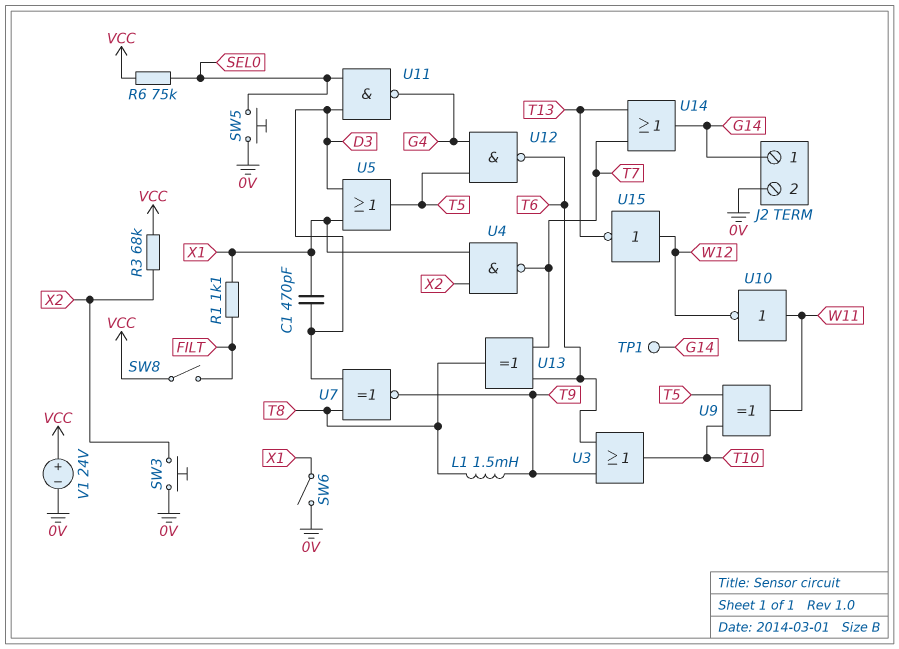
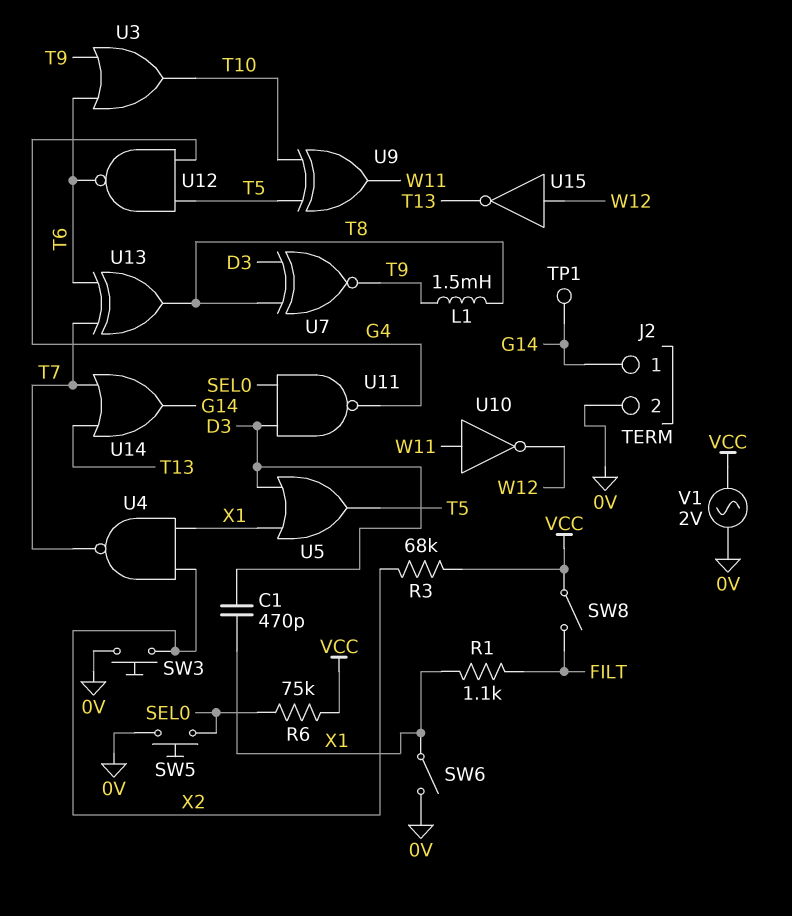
V1: 24V (plus VCC, minus 0V) -> AC 2V (0V, VCC)

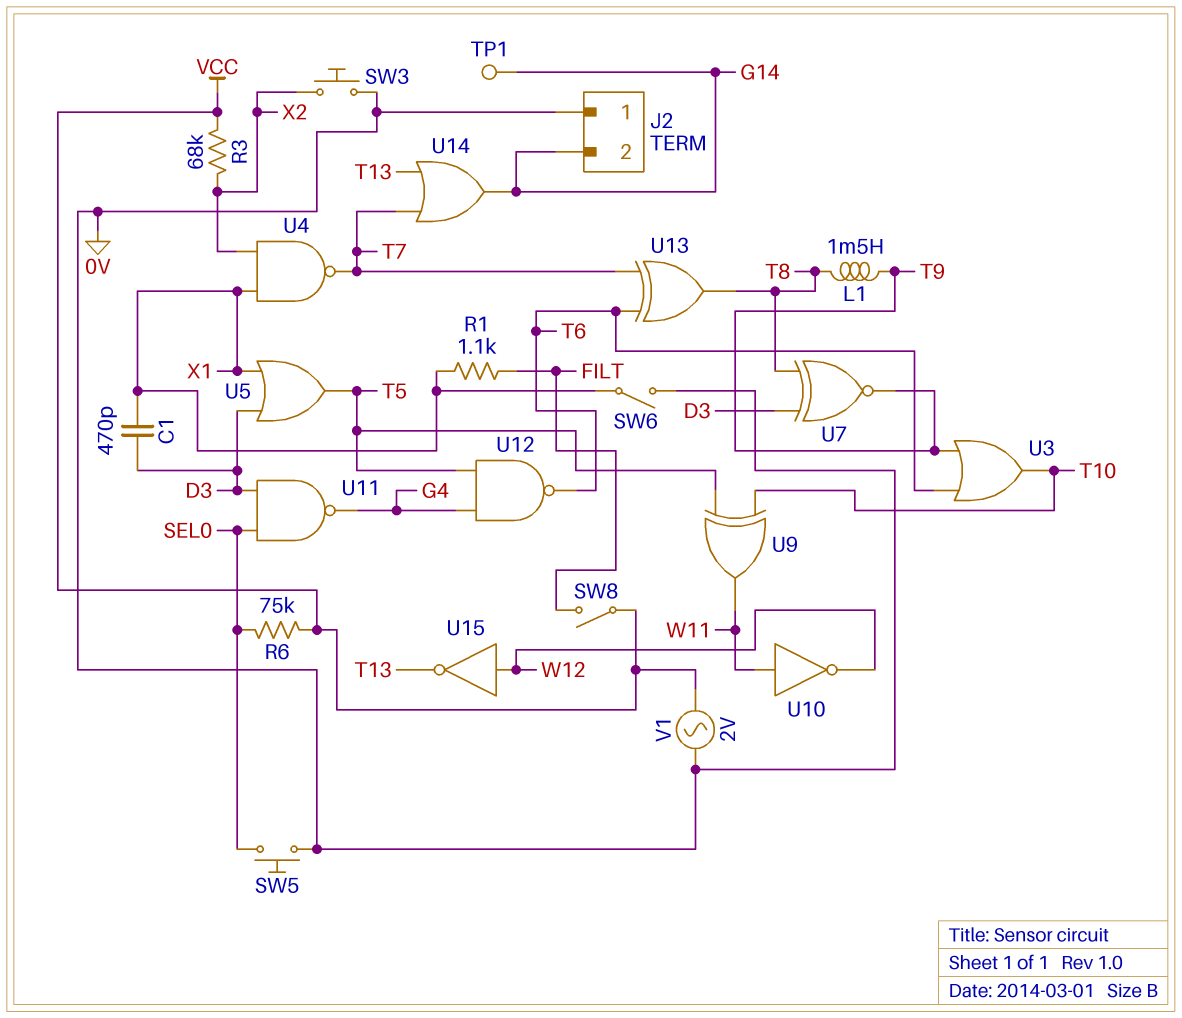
J2 pin 1: G14 -> 0V
J2 pin 2: 0V -> G14

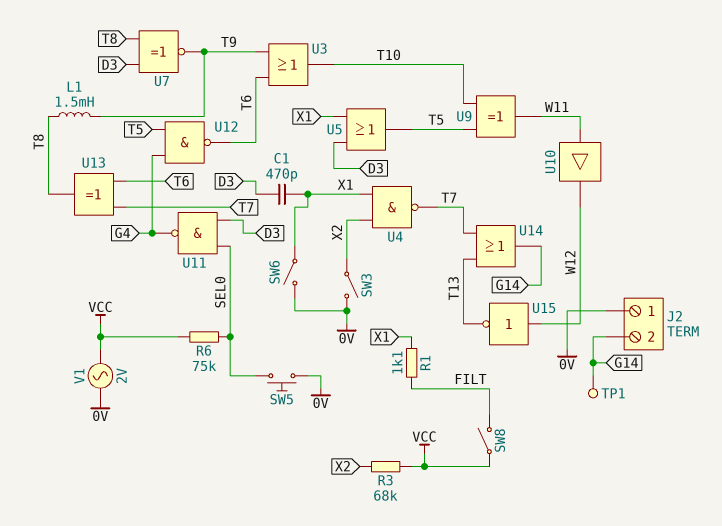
SW3: button (0V, X2) -> switch (0V, X2)
U10: NOT (in W11, out W12) -> buffer (in W11, out W12)

